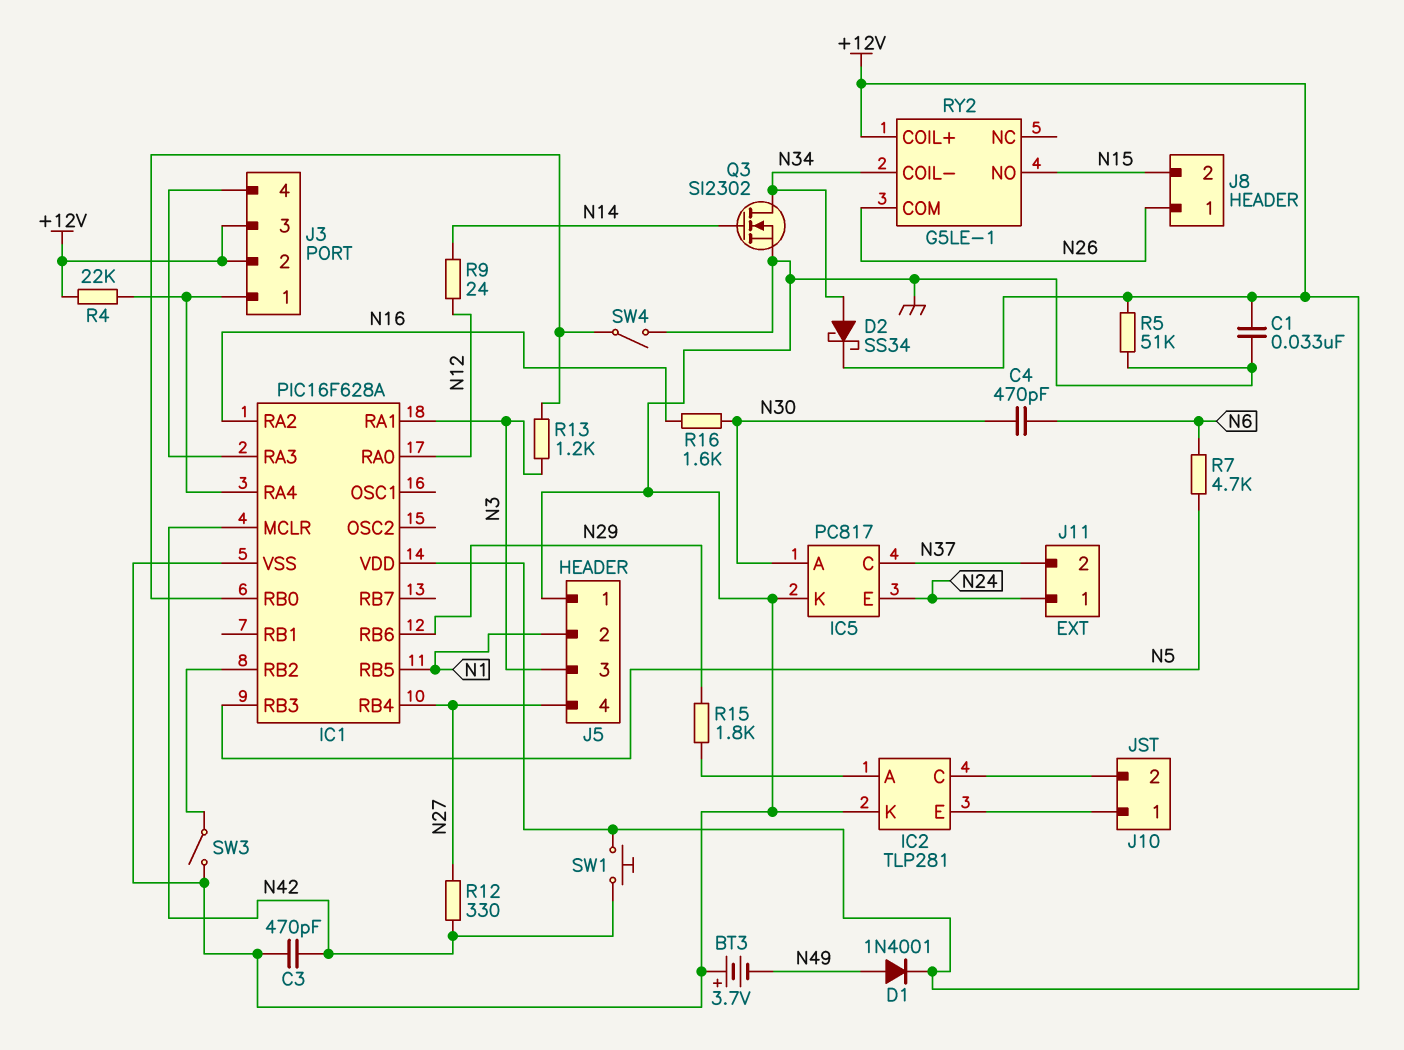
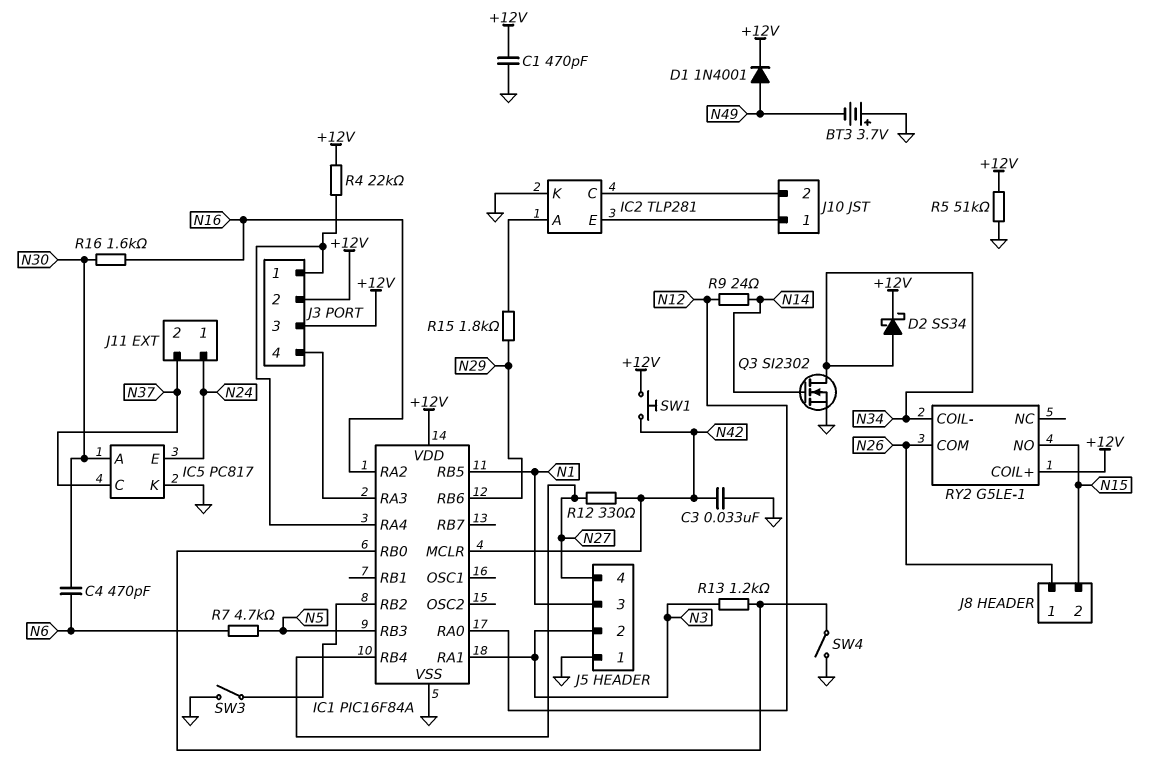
C1: 33nF (+12V, GND) -> 470pF (+12V, GND)
C3: 470pF (GND, N42) -> 33nF (GND, N42)
IC1: PIC16F628A -> PIC16F84A
J5 pin 2: N1 -> N3
J5 pin 3: N3 -> N1

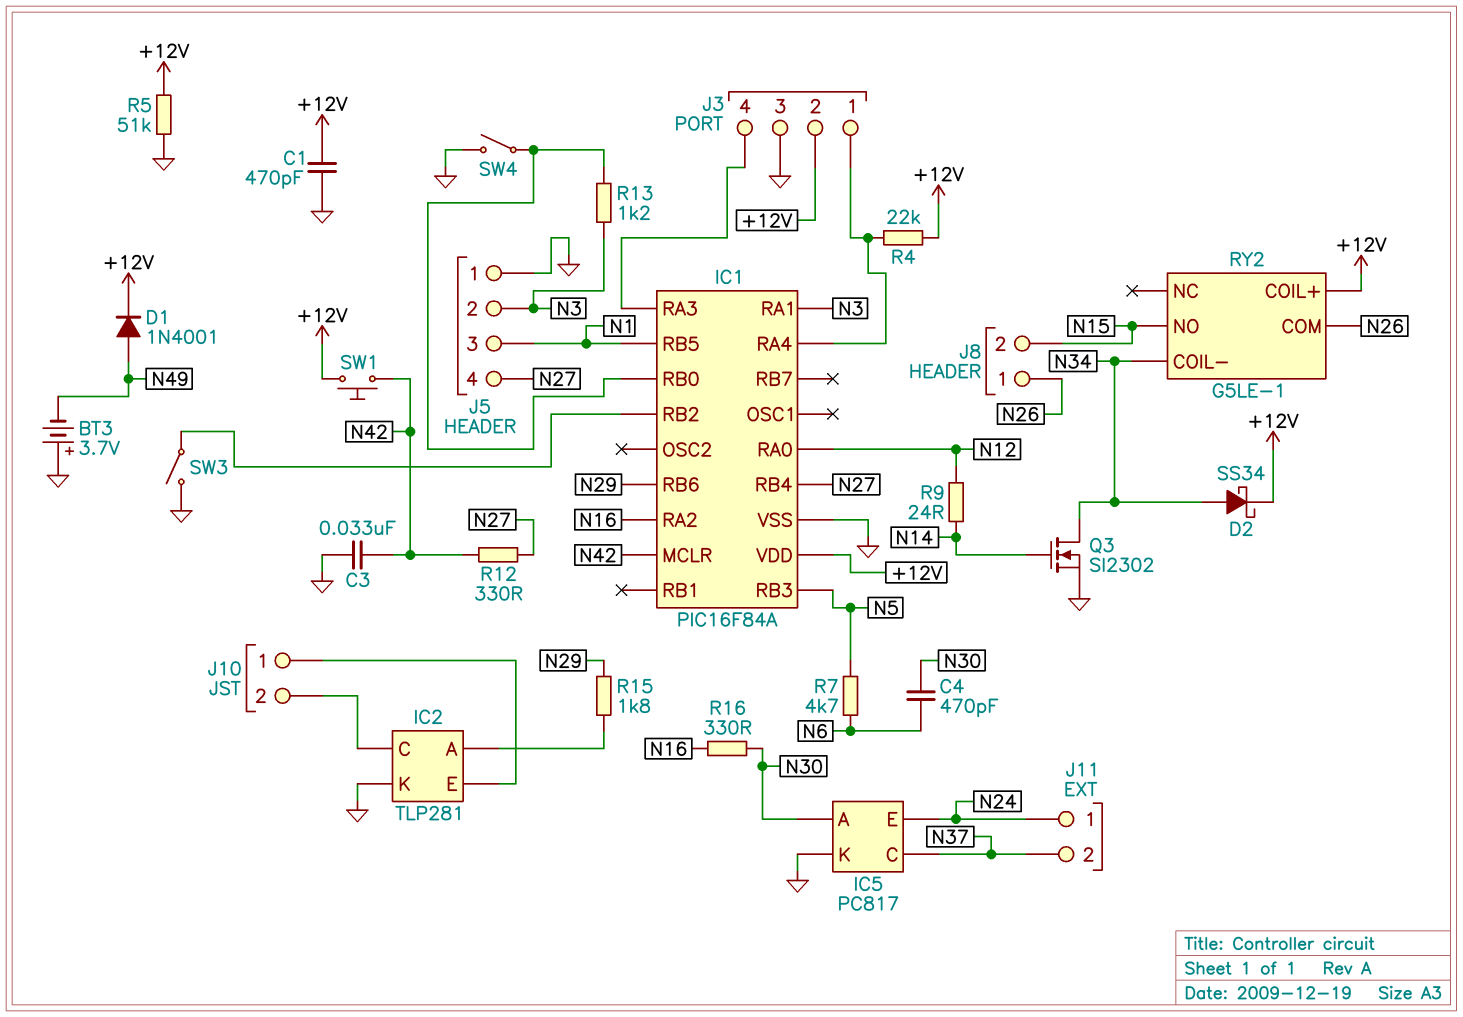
J3 pin 3: +12V -> GND
R16: 1.6k (N16, N30) -> 330 (N16, N30)

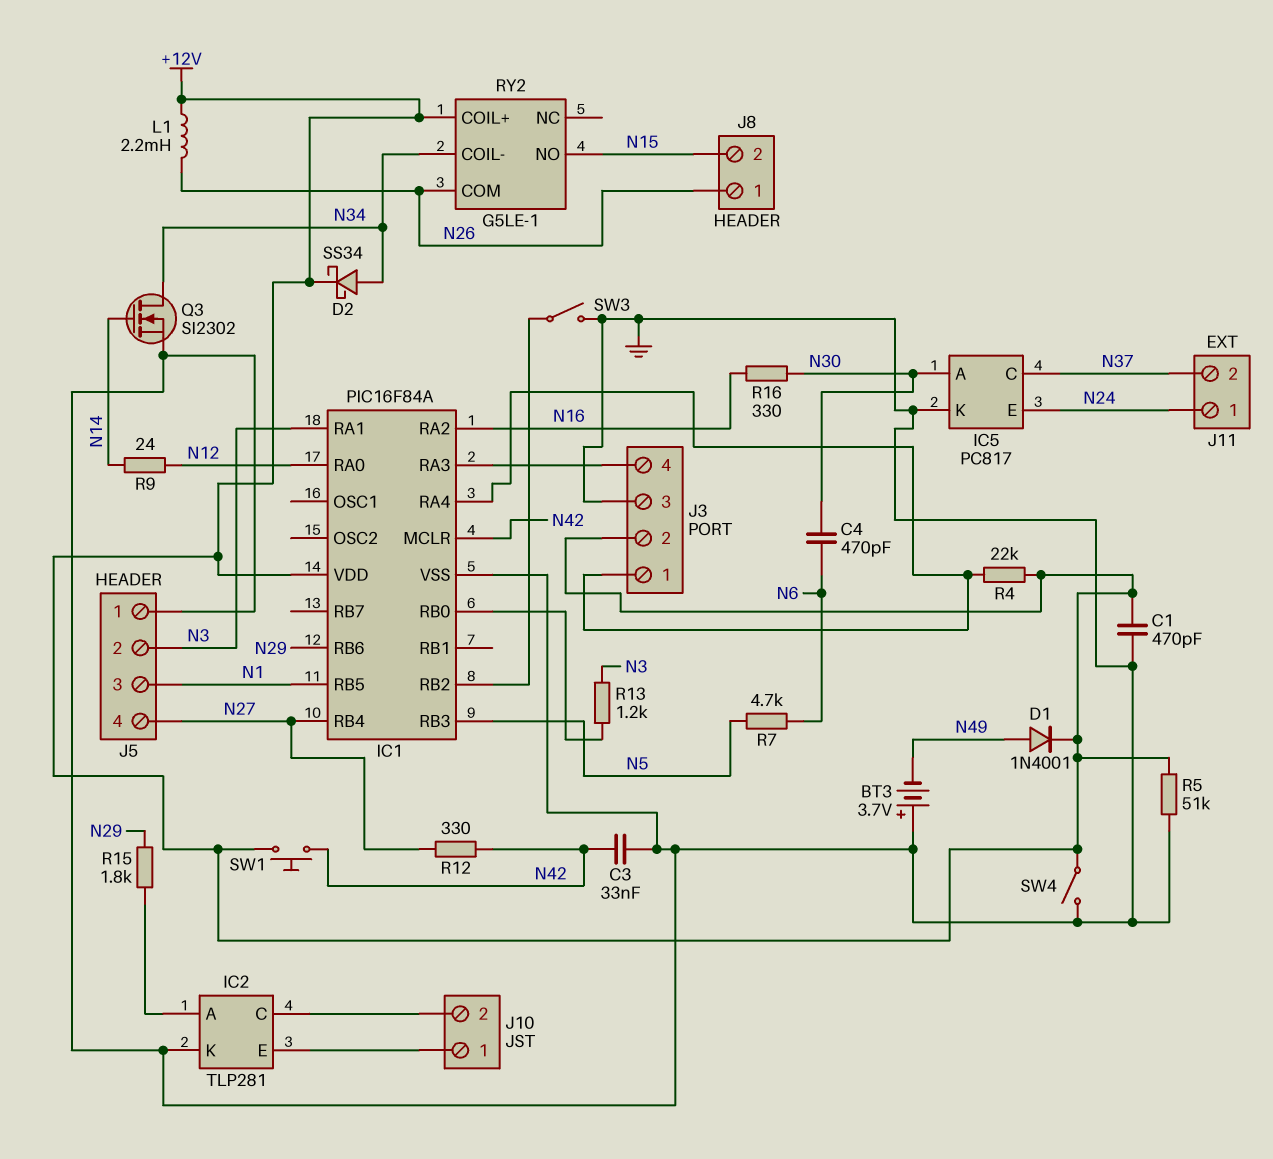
L1: none -> 2.2mH (+12V, N26)
SW4: switch (GND, IC1/RB0) -> switch (+12V, GND)

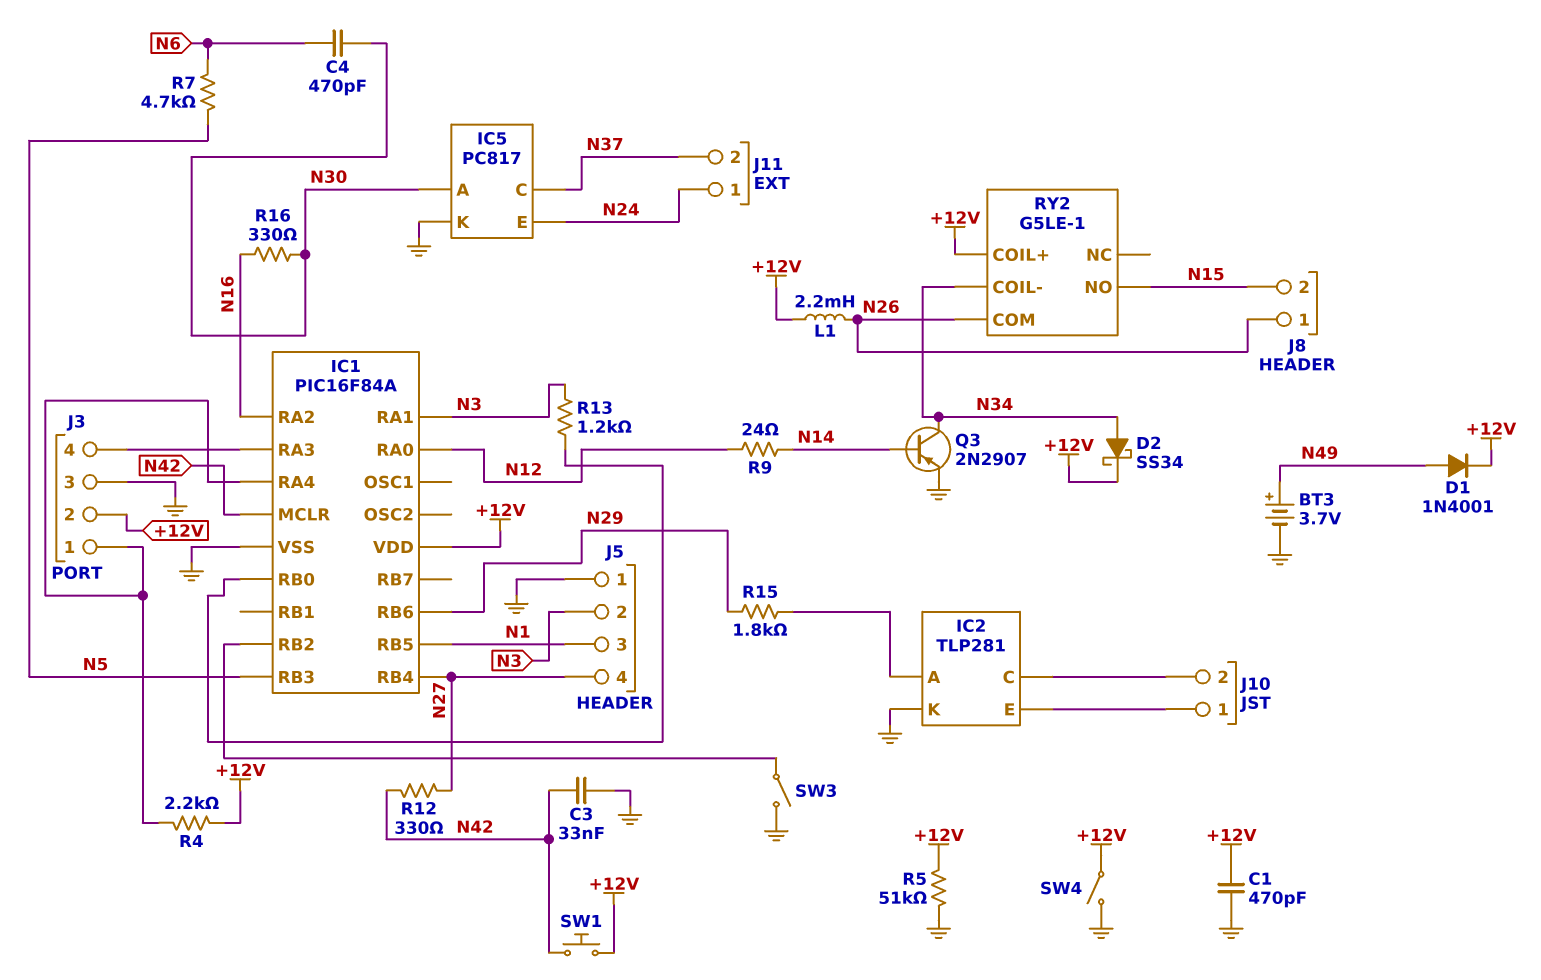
BT3: 3.7V (plus GND, minus N49) -> 3.7V (plus N49, minus GND)
Q3: NMOS SI2302 (G N14, D N34, S GND) -> PNP 2N2907 (B N14, C N34, E GND)
R4: 22k (+12V, IC1/RA4) -> 2.2k (+12V, IC1/RA4)

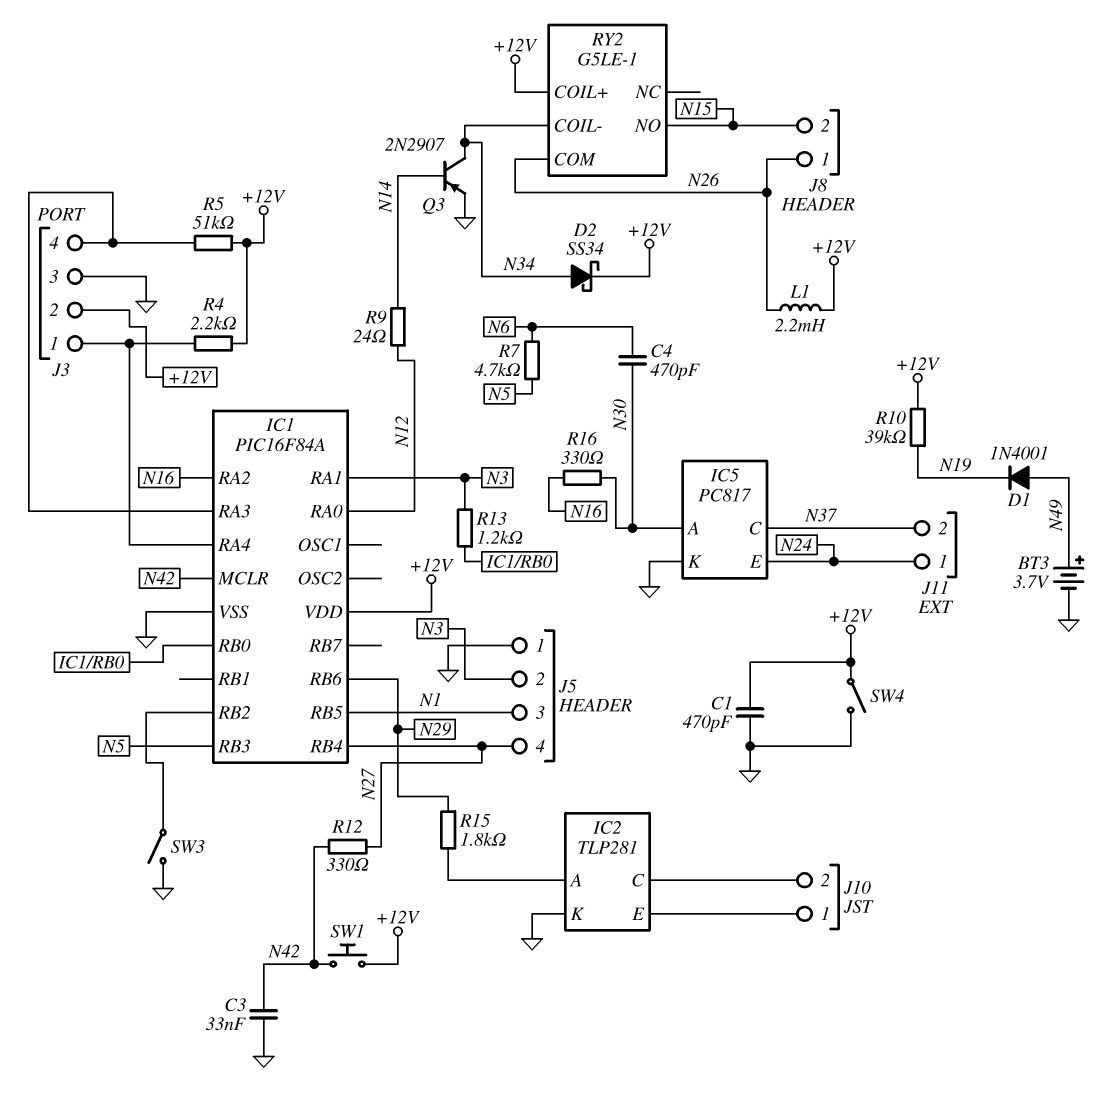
D1: diode 1N4001 (A N49, K +12V) -> diode 1N4001 (A N49, K N19)
R5: 51k (+12V, GND) -> 51k (+12V, IC1/RA3)
R10: none -> 39k (+12V, N19)

